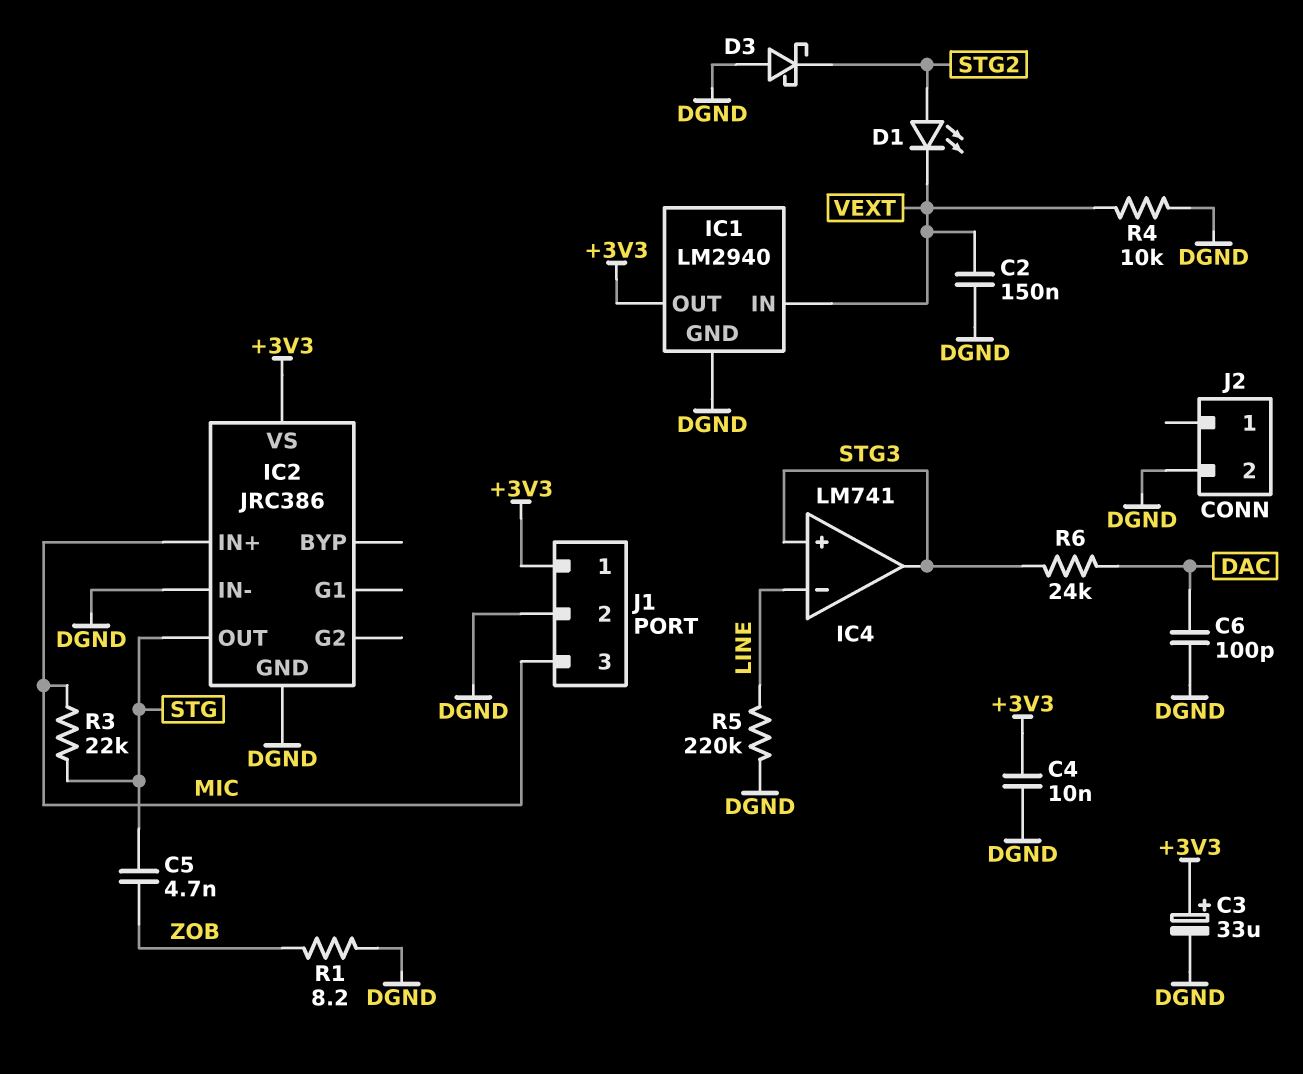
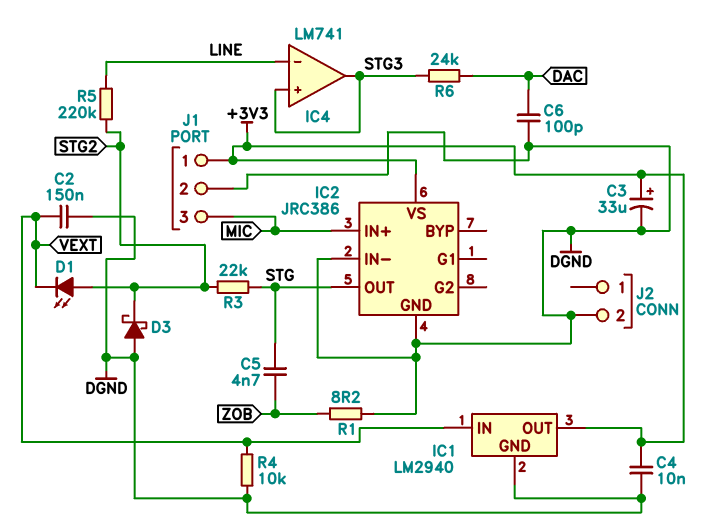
R3: 22k (MIC, STG) -> 22k (STG, STG2)
R5: 220k (DGND, LINE) -> 220k (LINE, STG2)

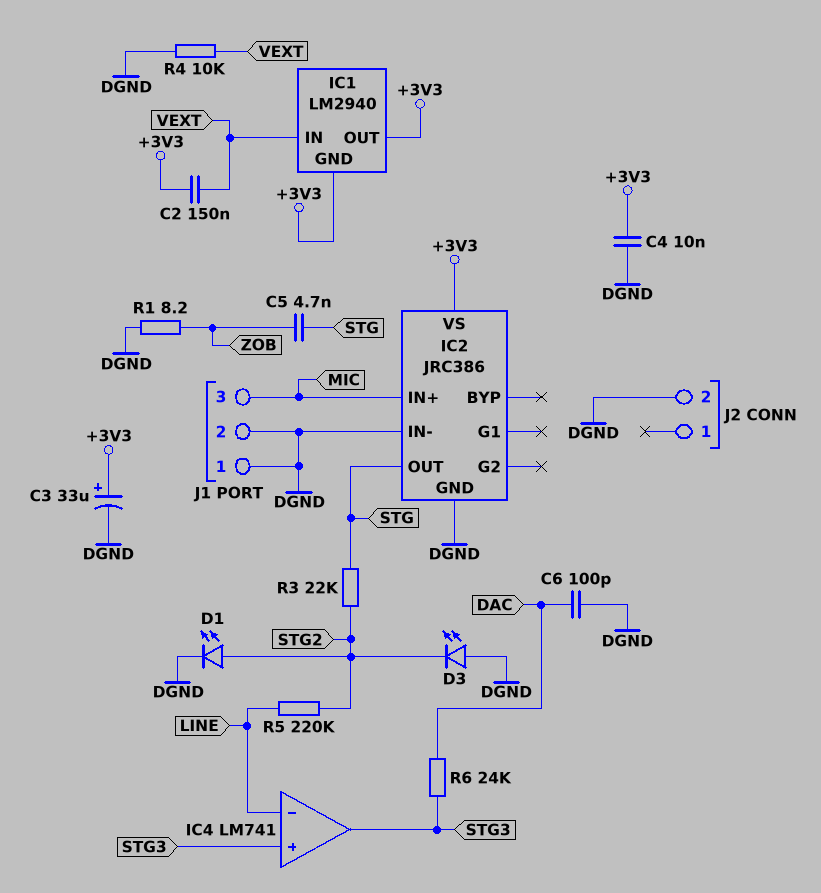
C2: 150nF (DGND, VEXT) -> 150nF (+3V3, VEXT)
D1: LED (A STG2, K VEXT) -> LED (A STG2, K DGND)
D3: schottky (A DGND, K STG2) -> LED (A DGND, K STG2)
IC1 pin GND: DGND -> +3V3
J1 pin 1: +3V3 -> DGND

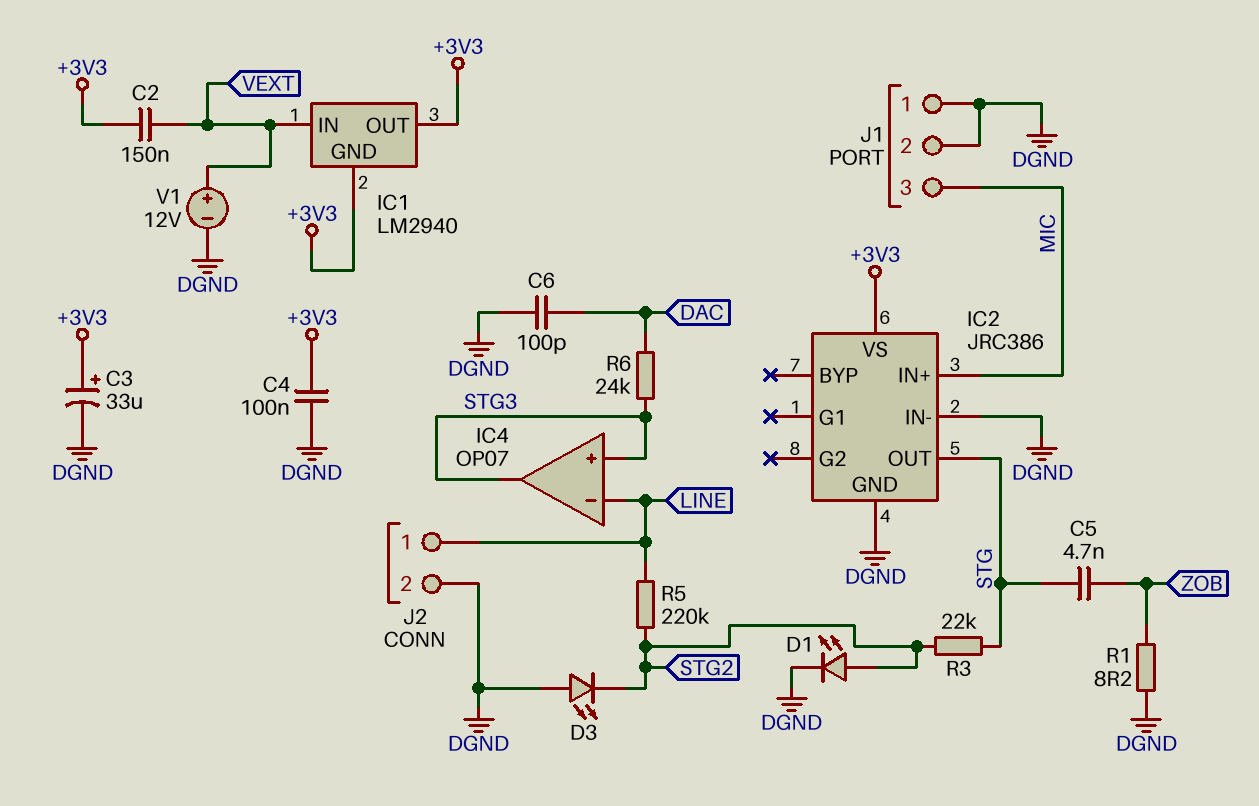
C4: 10nF (+3V3, DGND) -> 100nF (+3V3, DGND)
IC4: LM741 -> OP07
J2 pin 1: none -> LINE
R4: 10k (DGND, VEXT) -> none
V1: none -> 12V (plus VEXT, minus DGND)

